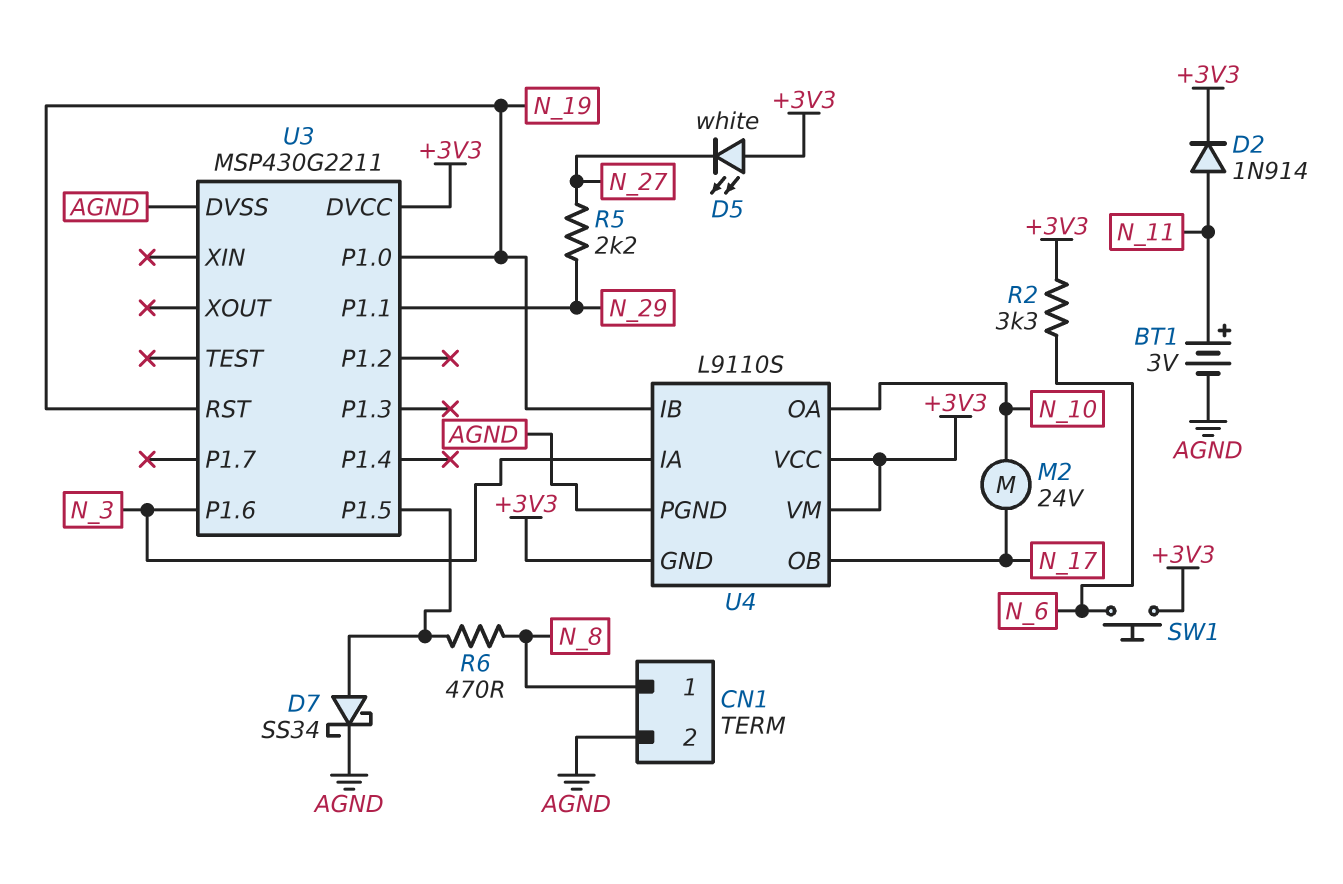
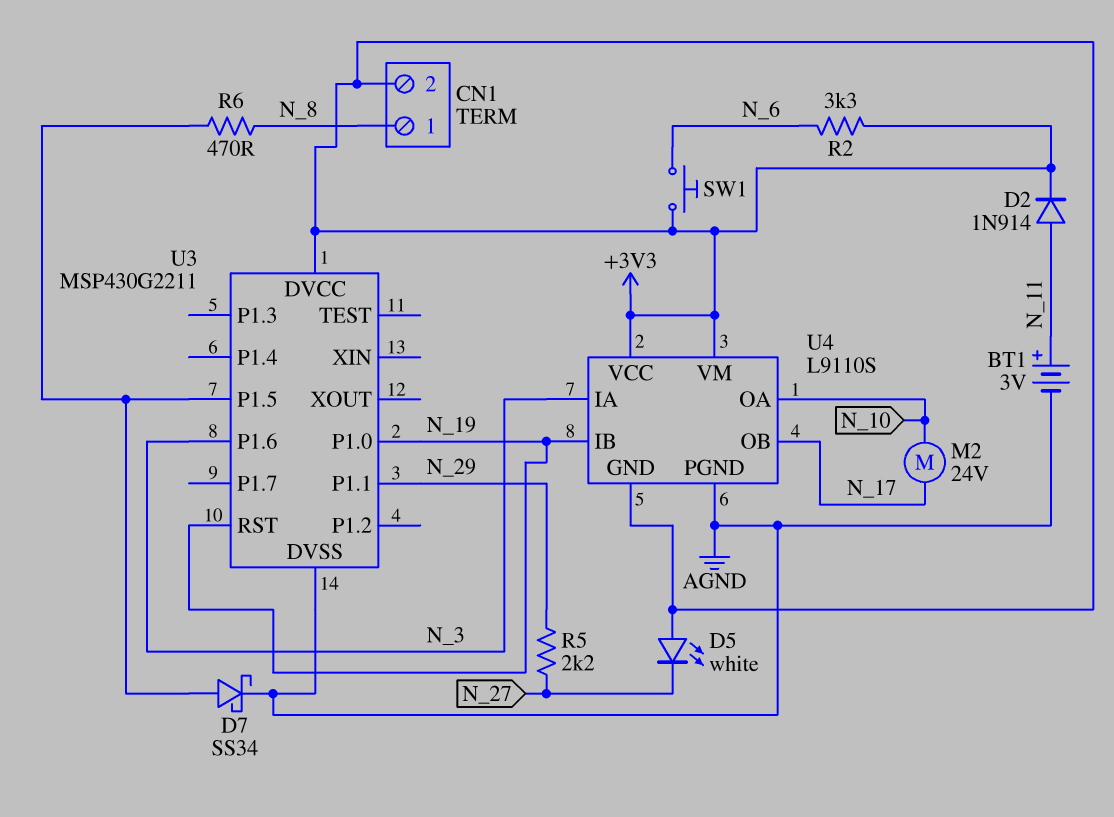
CN1 pin 2: AGND -> +3V3

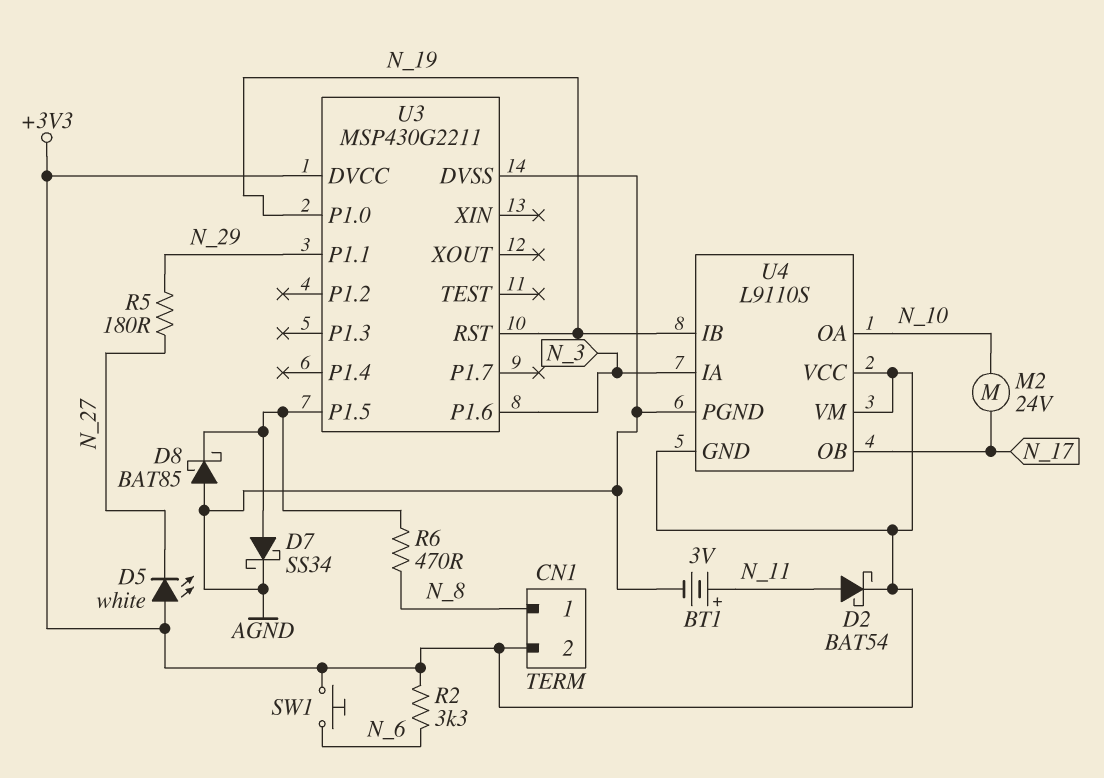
D2: diode 1N914 (A N_11, K +3V3) -> schottky BAT54 (A N_11, K +3V3)
D8: none -> schottky BAT85 (A AGND, K U3/P1.5)
R5: 2.2k (N_27, N_29) -> 180 (N_27, N_29)

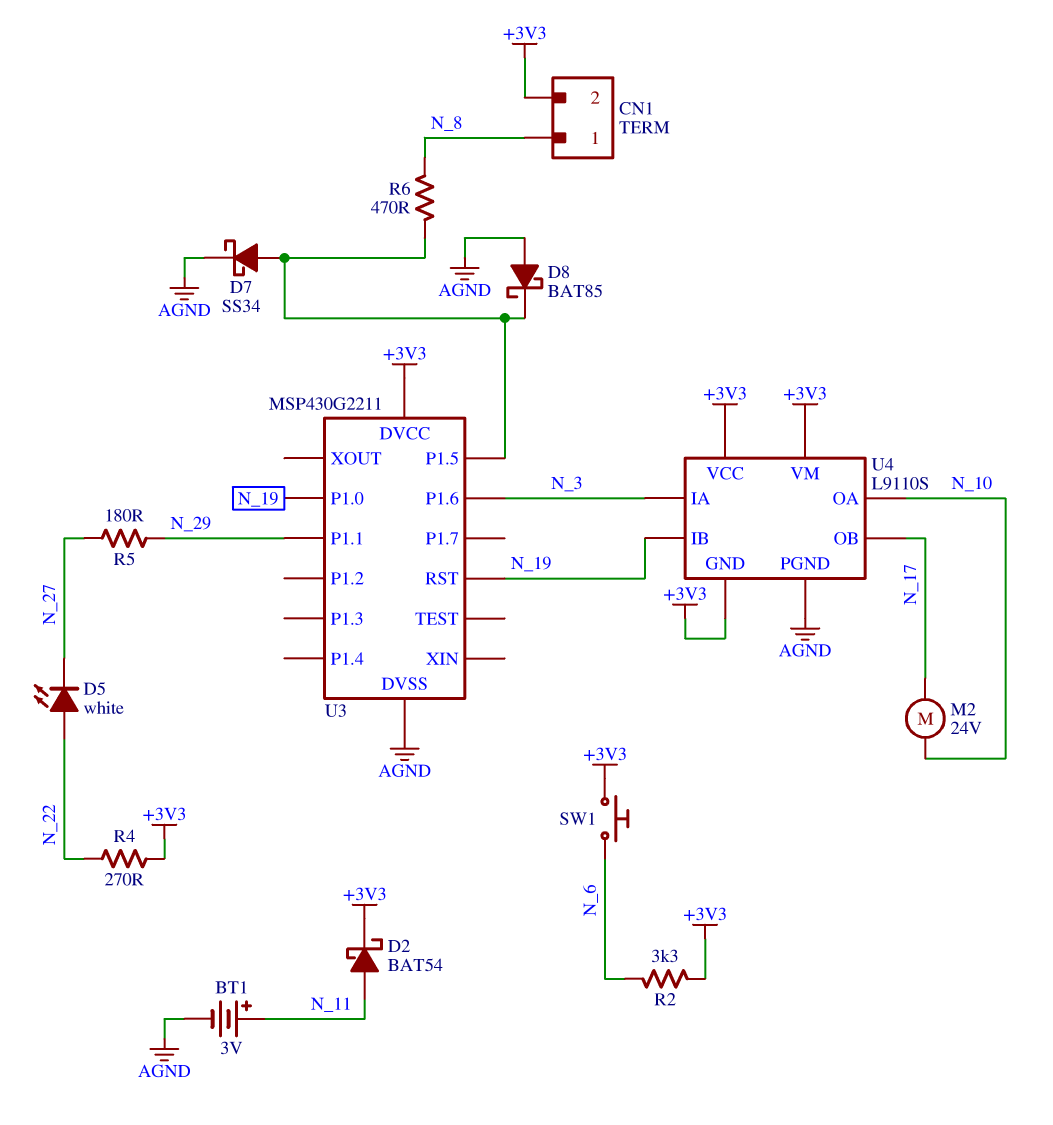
D5: LED white (A +3V3, K N_27) -> LED white (A N_22, K N_27)
R4: none -> 270 (+3V3, N_22)

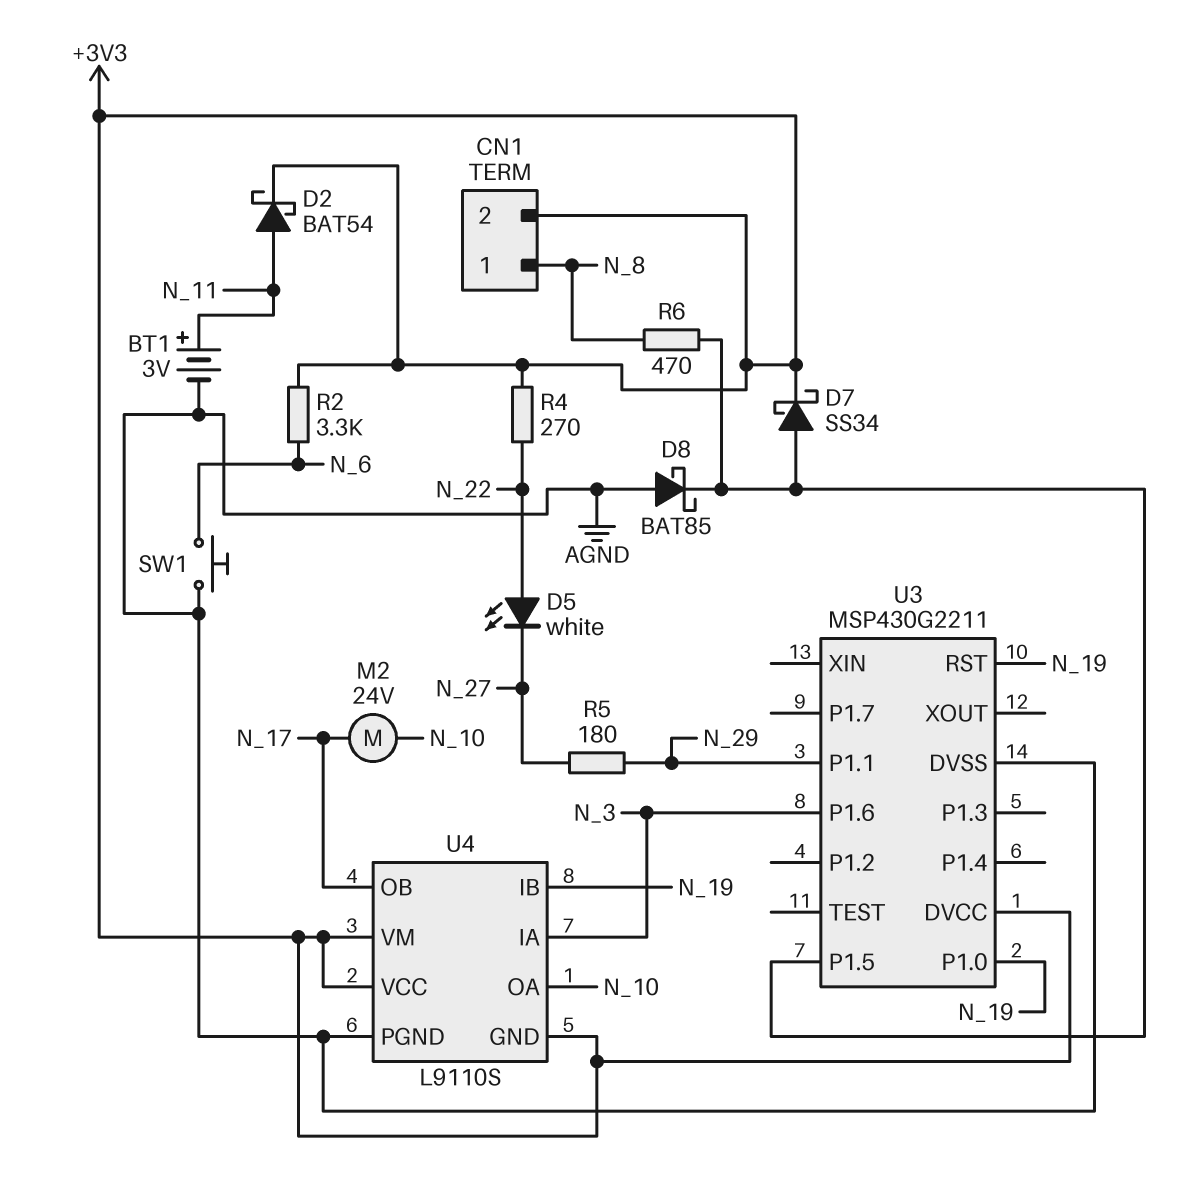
D7: schottky SS34 (A U3/P1.5, K AGND) -> schottky SS34 (A U3/P1.5, K +3V3)
SW1: button (+3V3, N_6) -> button (AGND, N_6)

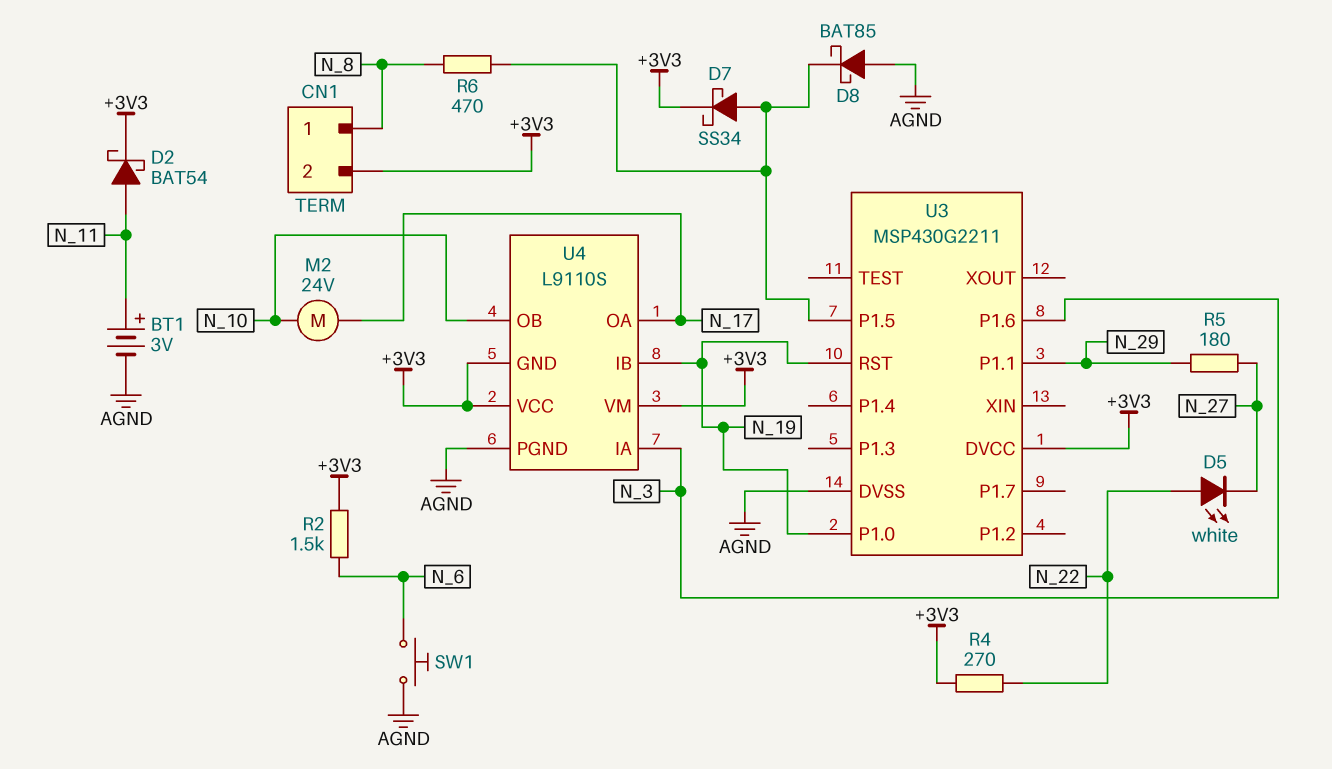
R2: 3.3k (+3V3, N_6) -> 1.5k (+3V3, N_6)
U4 pin OA: N_10 -> N_17
U4 pin OB: N_17 -> N_10

